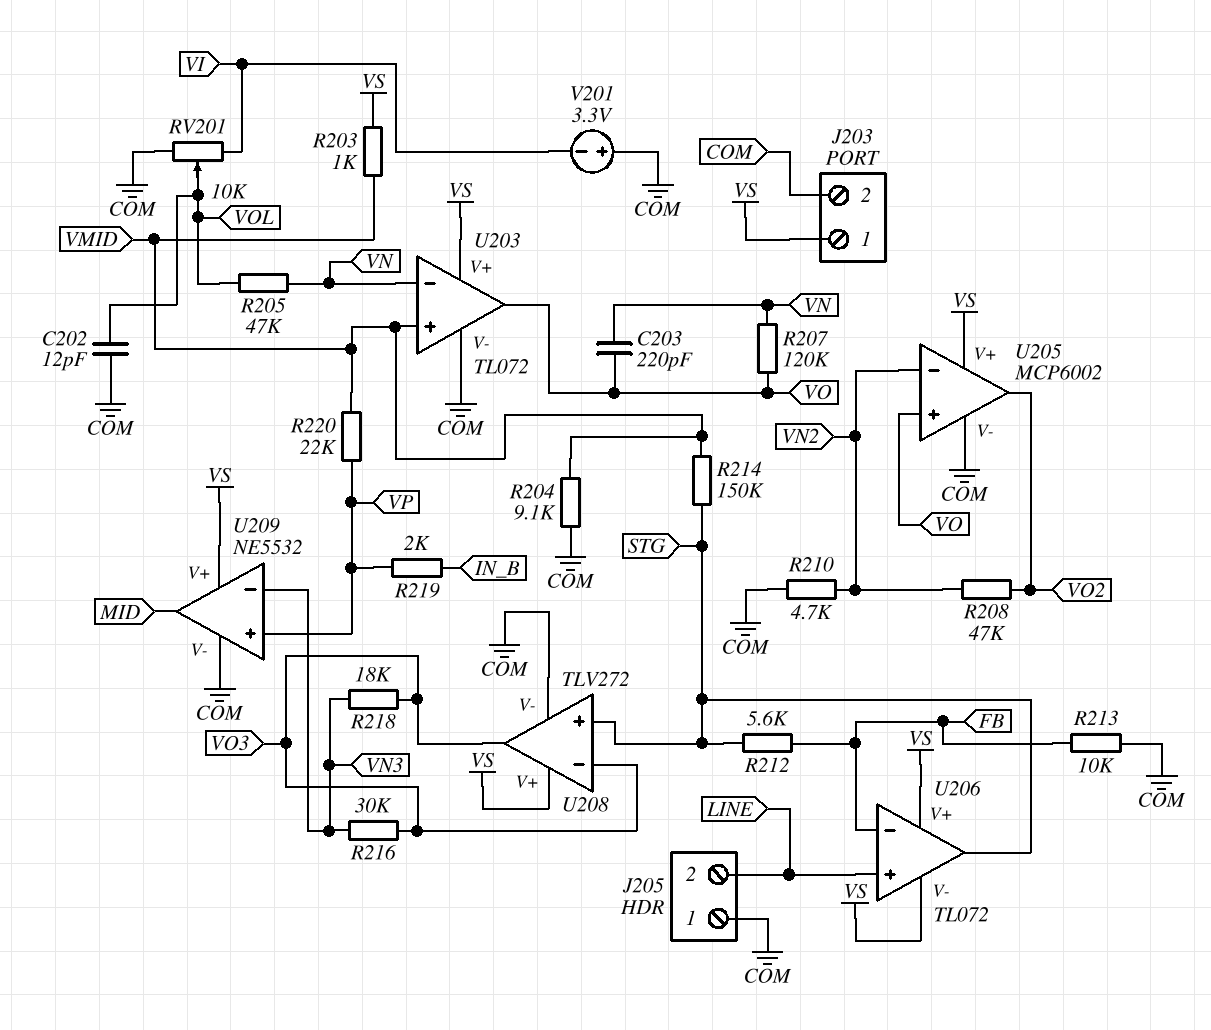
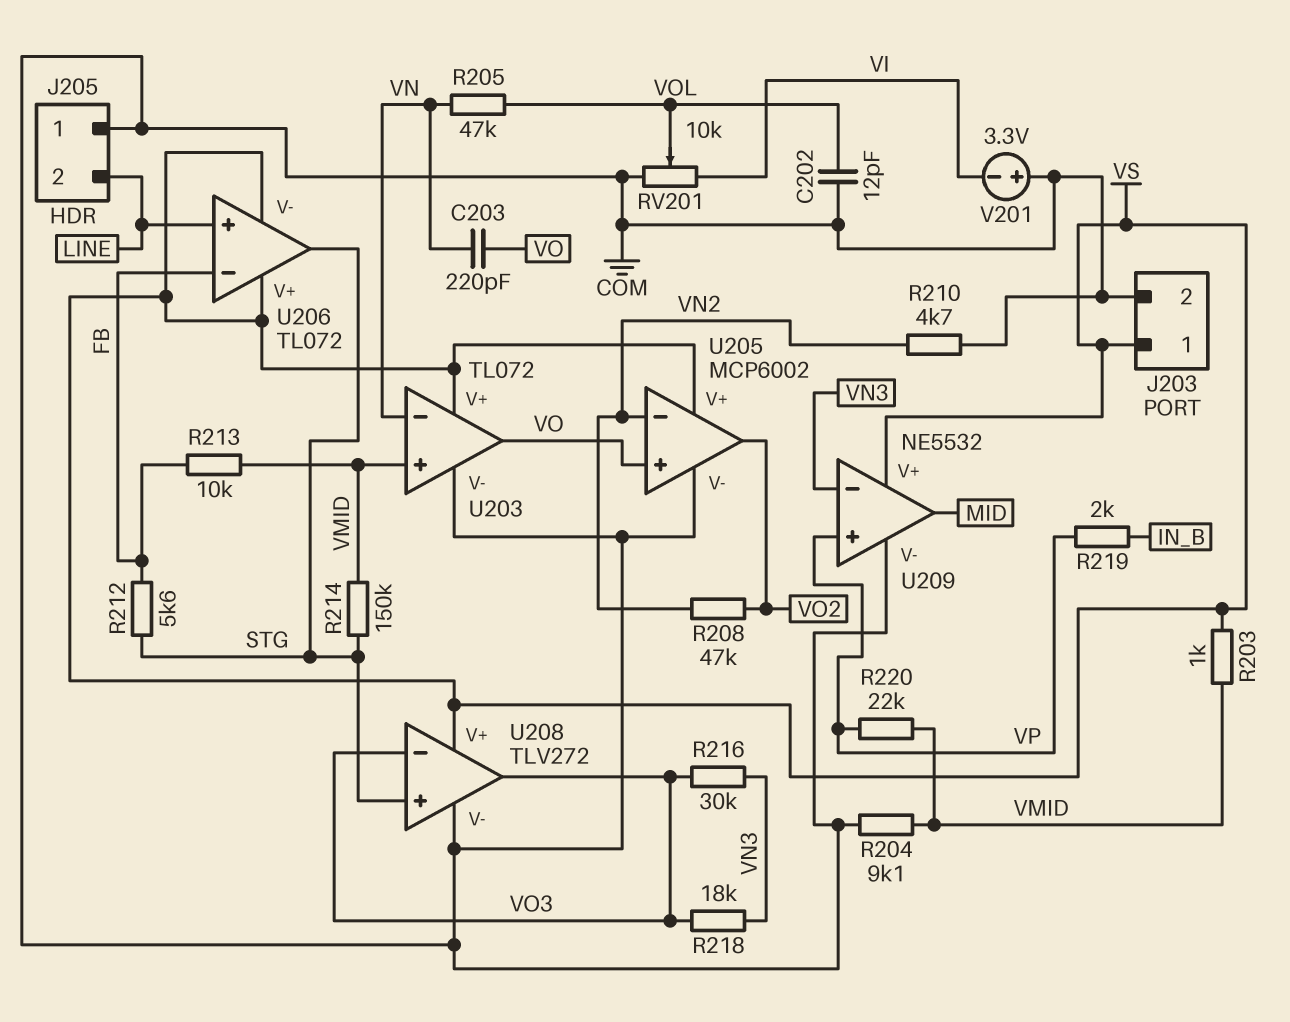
R207: 120k (VN, VO) -> none
R213: 10k (COM, FB) -> 10k (FB, VMID)

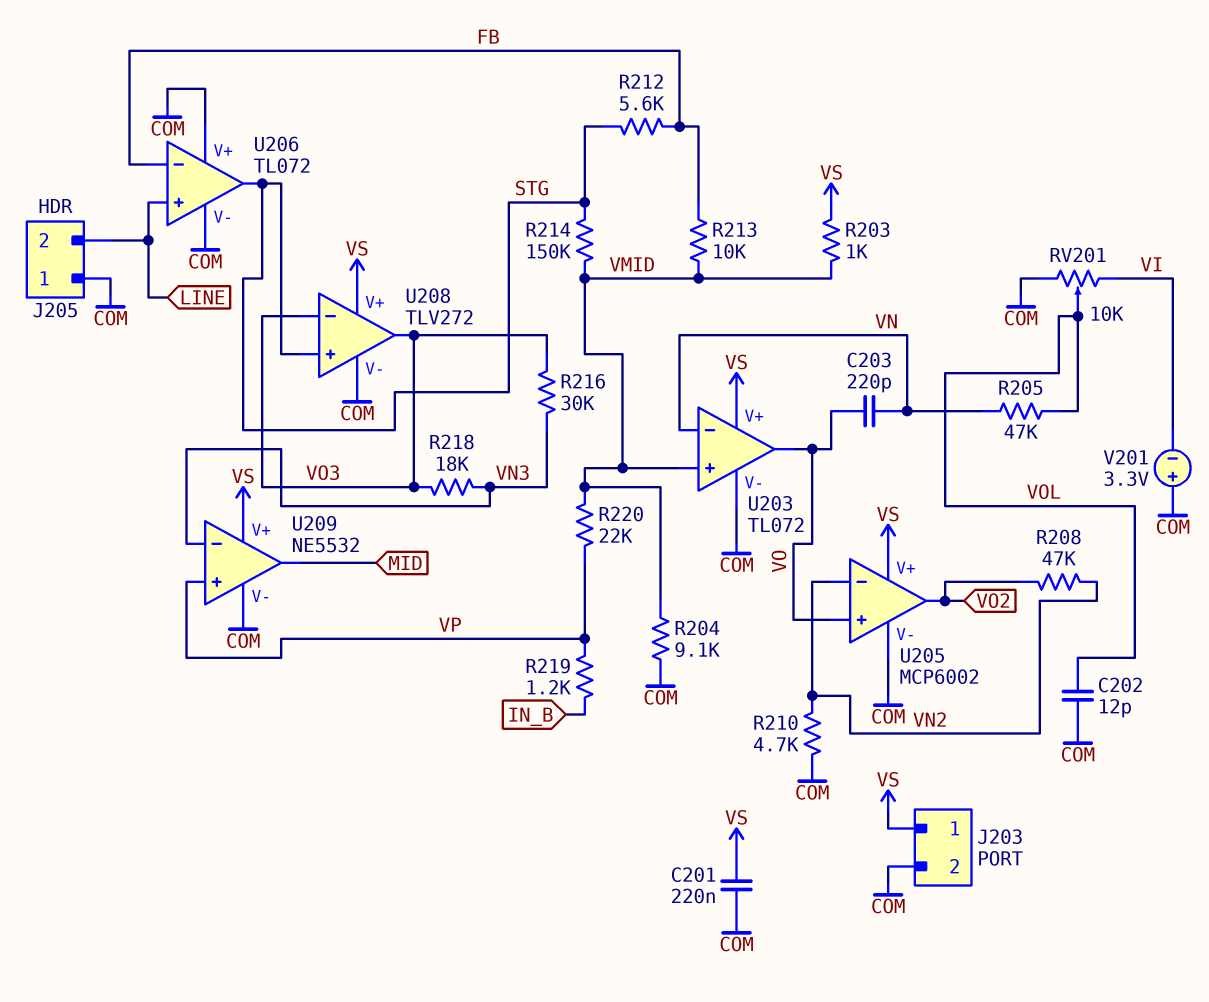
C201: none -> 220nF (COM, VS)
R219: 2k (IN_B, VP) -> 1.2k (IN_B, VP)
U206 pin V+: VS -> COM
U206 pin V-: VS -> COM

